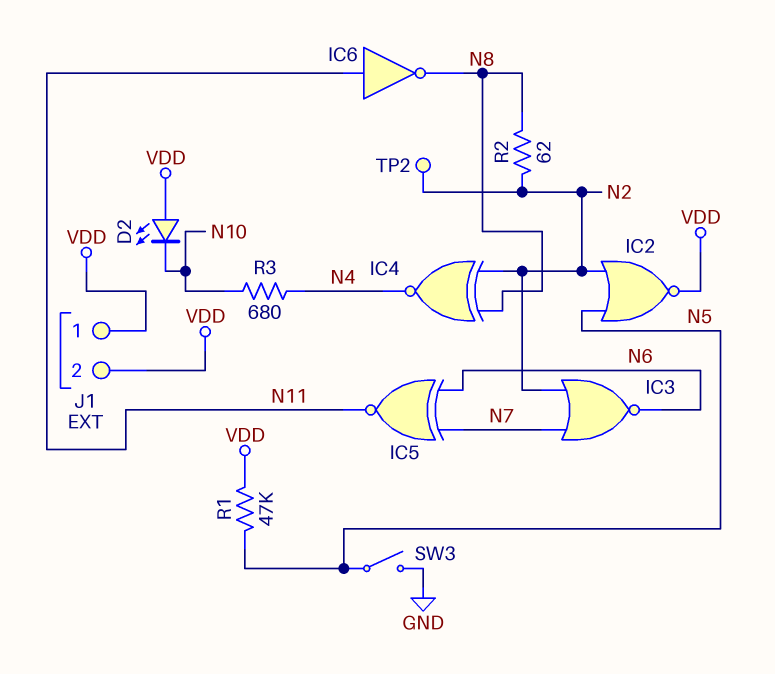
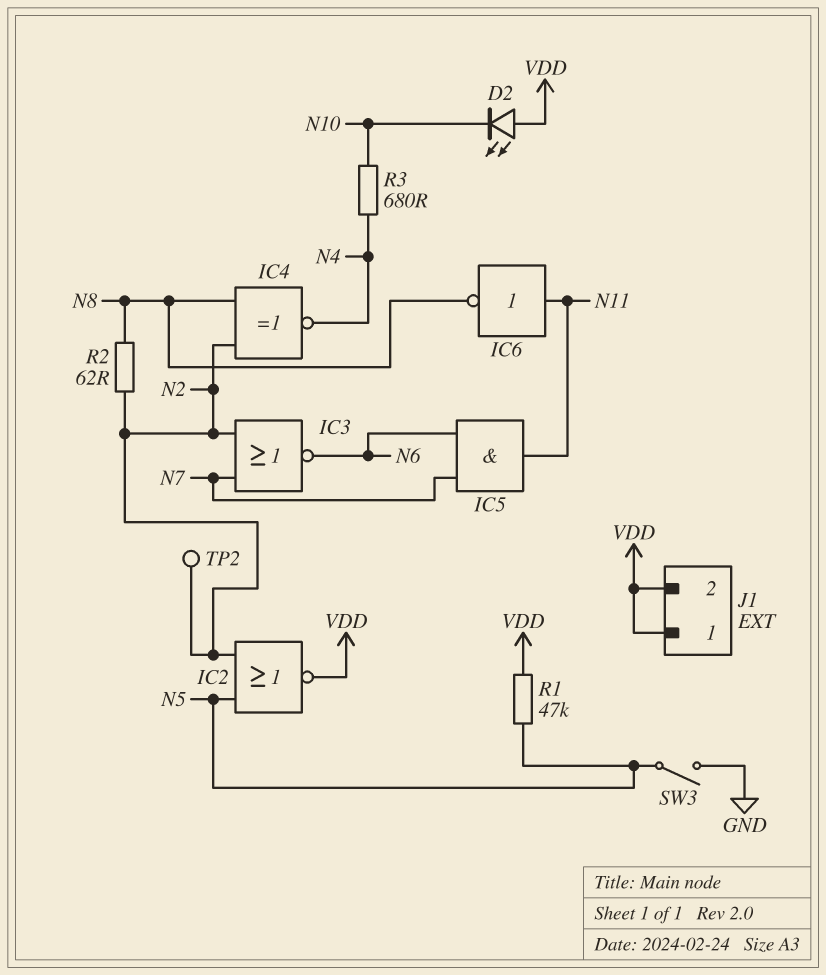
IC5: XNOR (in N6, in N7, out N11) -> AND (in N6, in N7, out N11)

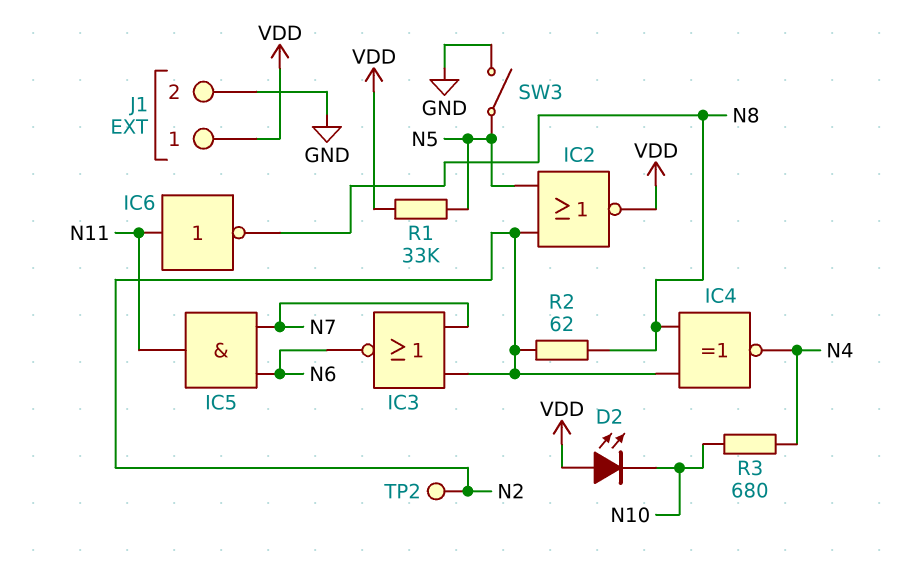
J1 pin 2: VDD -> GND
R1: 47k (N5, VDD) -> 33k (N5, VDD)

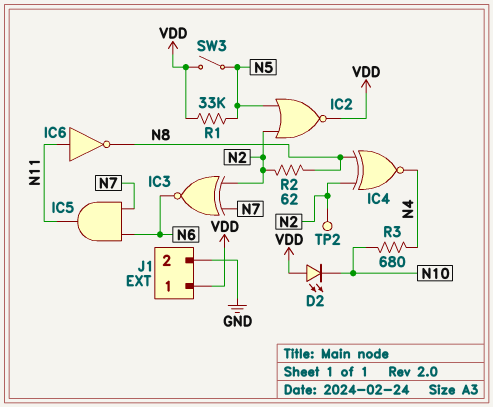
IC3: NOR (in N2, in N7, out N6) -> XNOR (in N2, in N7, out N6)
SW3: switch (GND, N5) -> switch (N5, VDD)

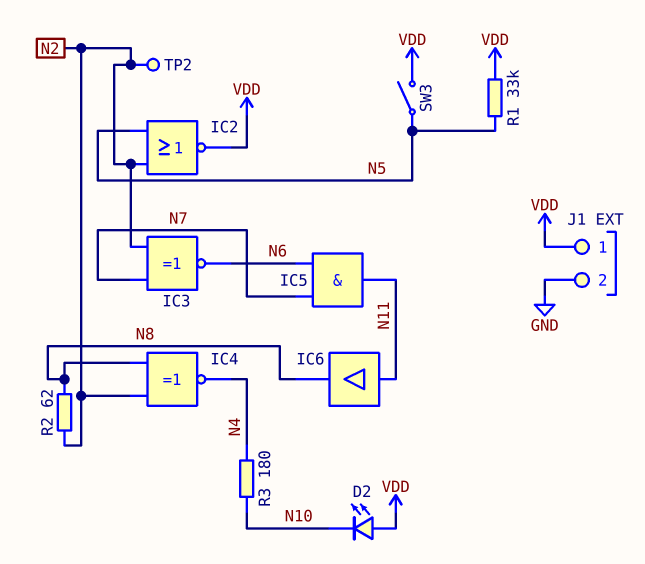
IC6: NOT (in N11, out N8) -> buffer (in N11, out N8)
R3: 680 (N4, N10) -> 180 (N4, N10)

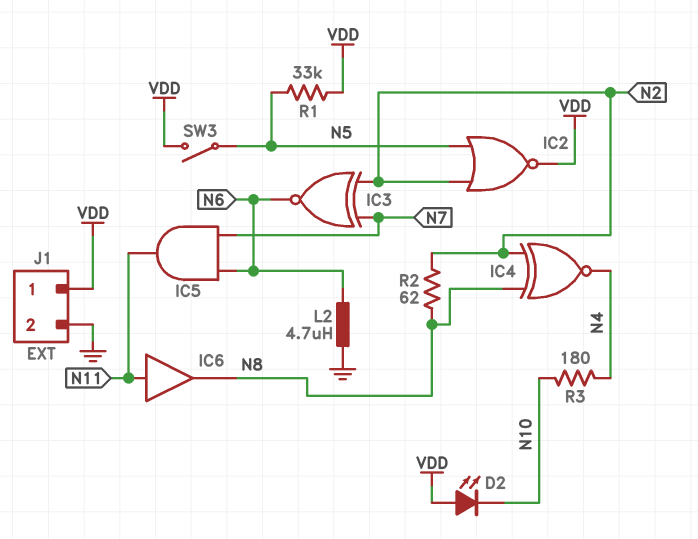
L2: none -> 4.7uH (GND, N6)
TP2: test point (N2) -> none

